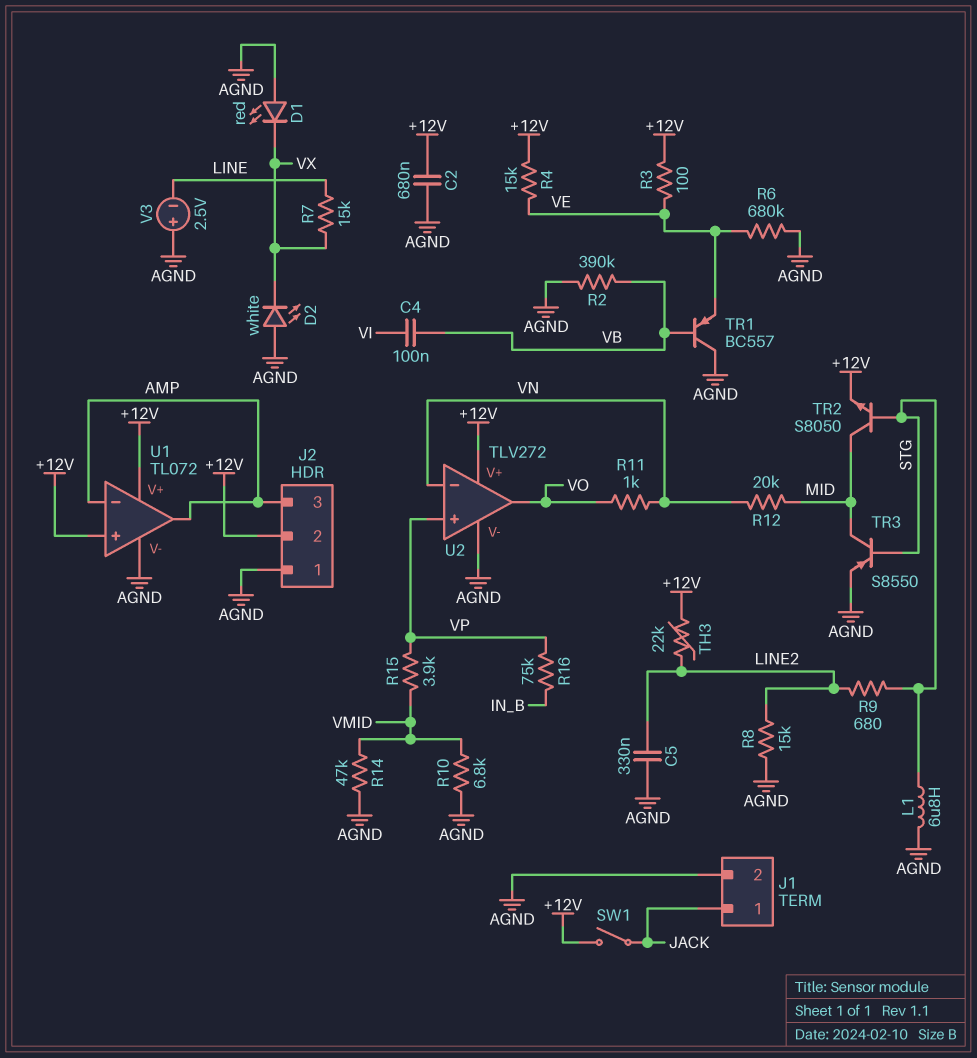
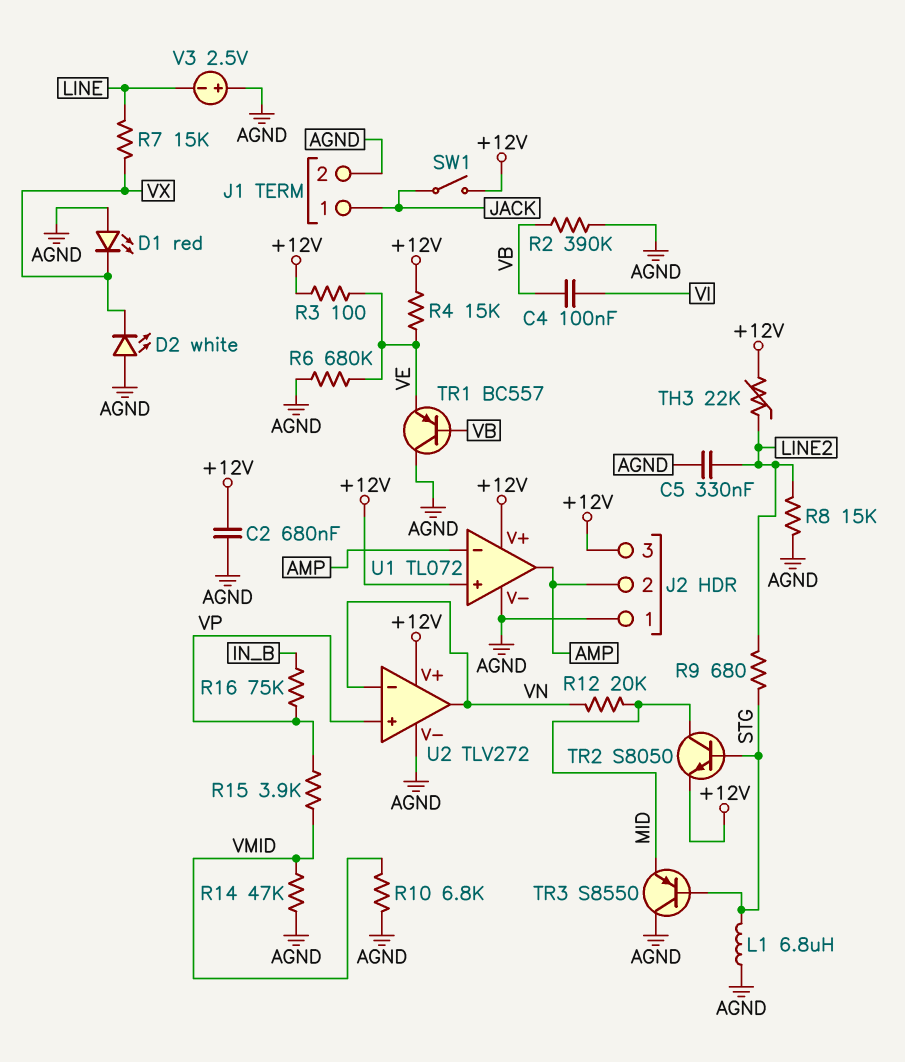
J2 pin 2: +12V -> AMP
J2 pin 3: AMP -> +12V
R11: 1k (VN, VO) -> none
TR3: PNP S8550 (B STG, C MID, E AGND) -> PNP S8550 (B STG, C AGND, E MID)
U2 pin out: VO -> VN

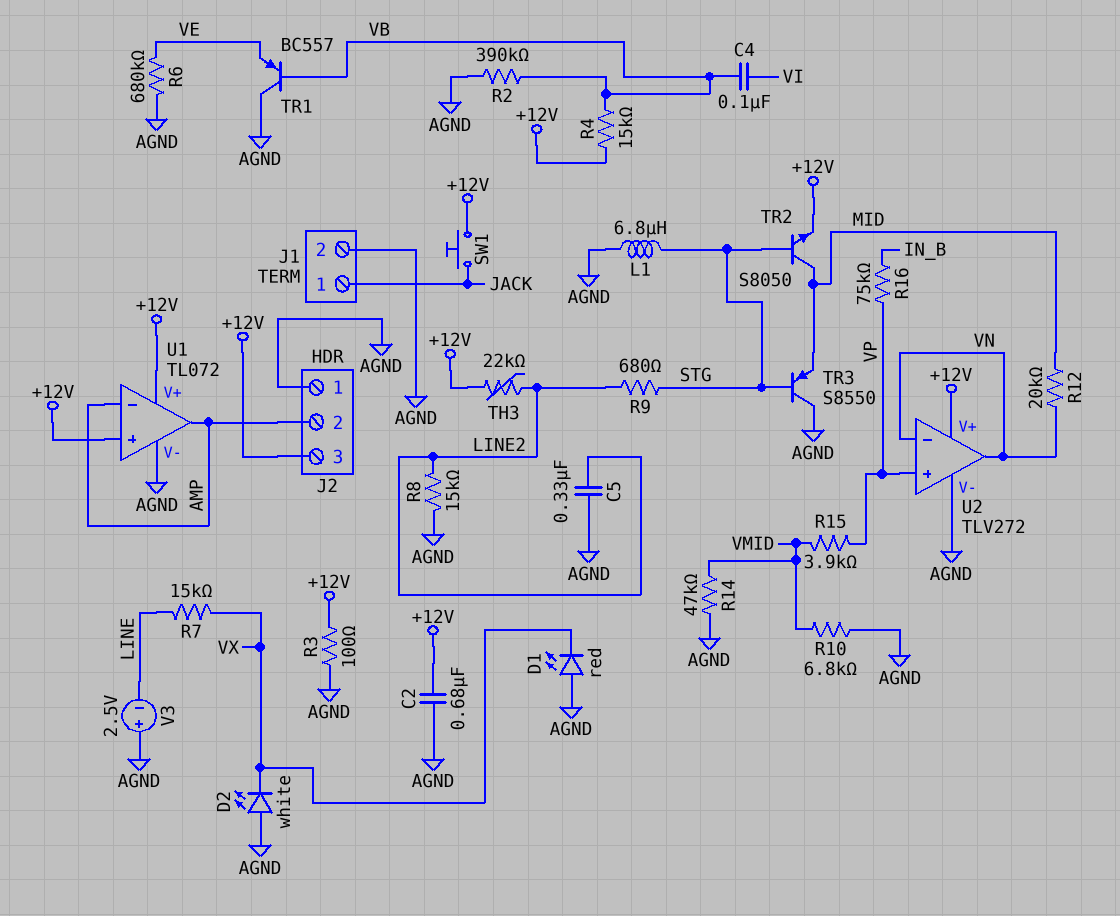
R3: 100 (+12V, VE) -> 100 (+12V, AGND)
R4: 15k (+12V, VE) -> 15k (+12V, VB)
SW1: switch (+12V, JACK) -> button (+12V, JACK)

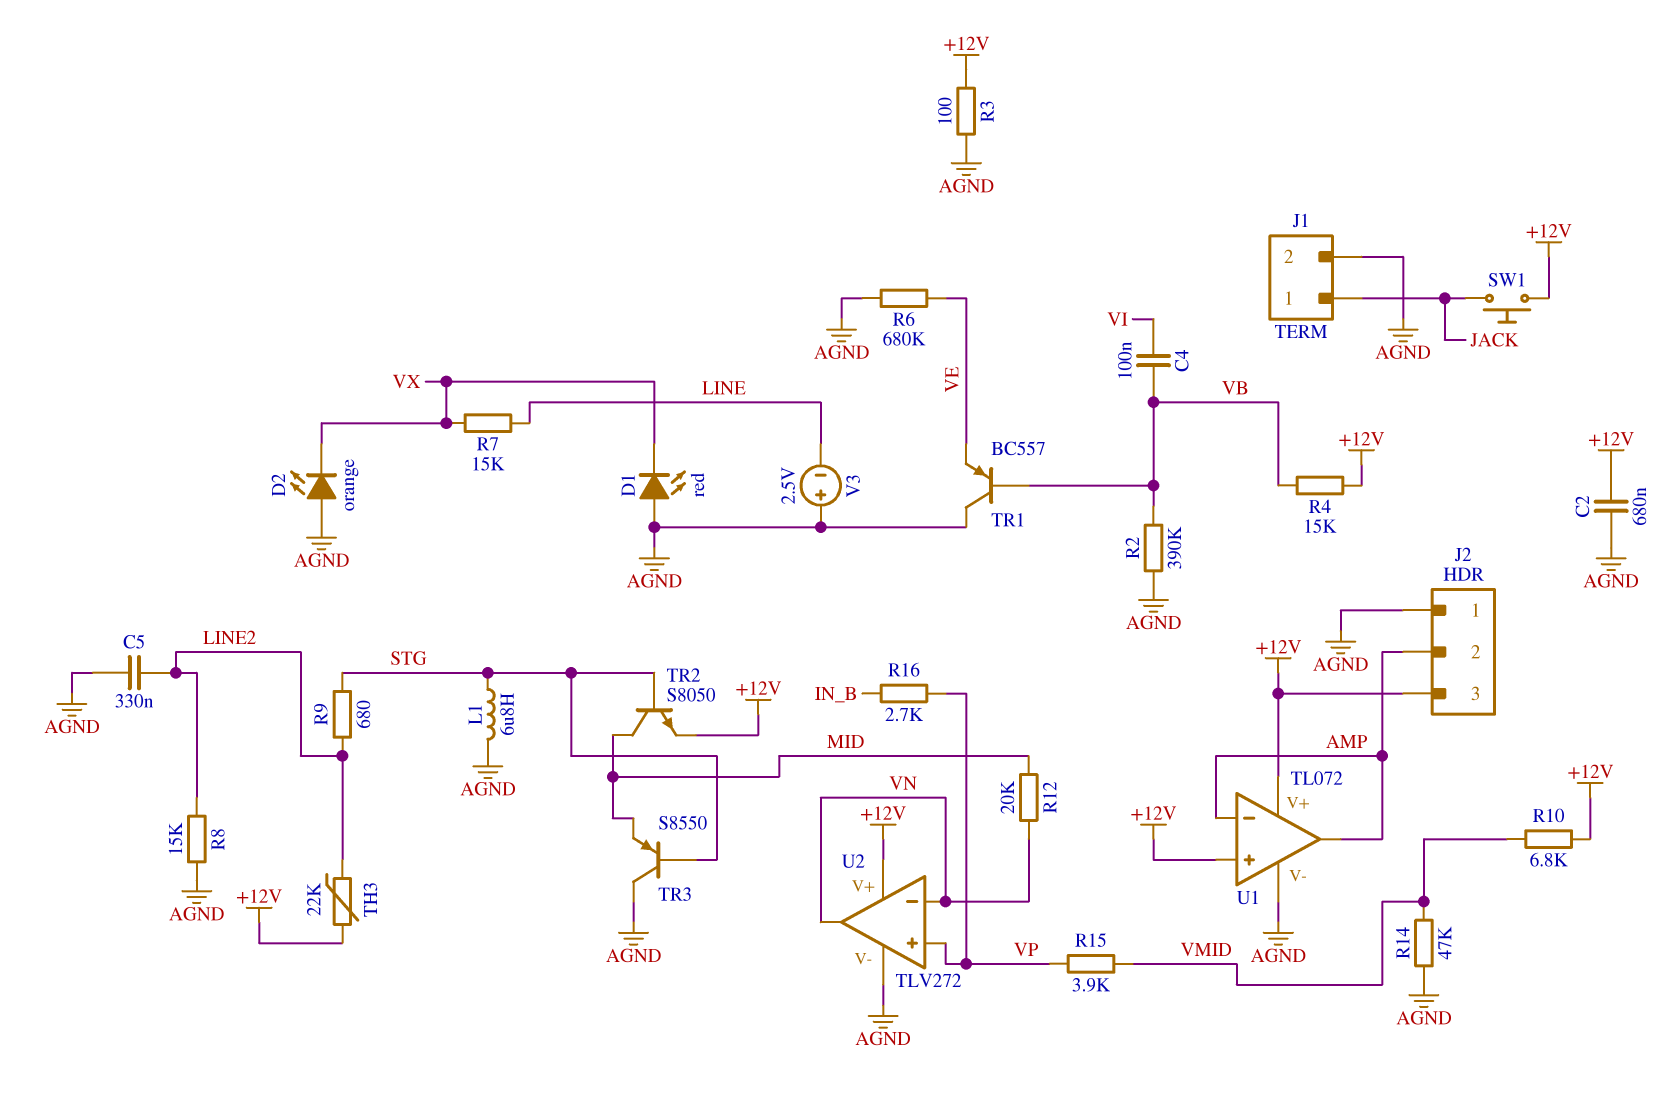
D2: LED white (A AGND, K VX) -> LED orange (A AGND, K VX)
R10: 6.8k (AGND, VMID) -> 6.8k (+12V, VMID)
R16: 75k (IN_B, VP) -> 2.7k (IN_B, VP)

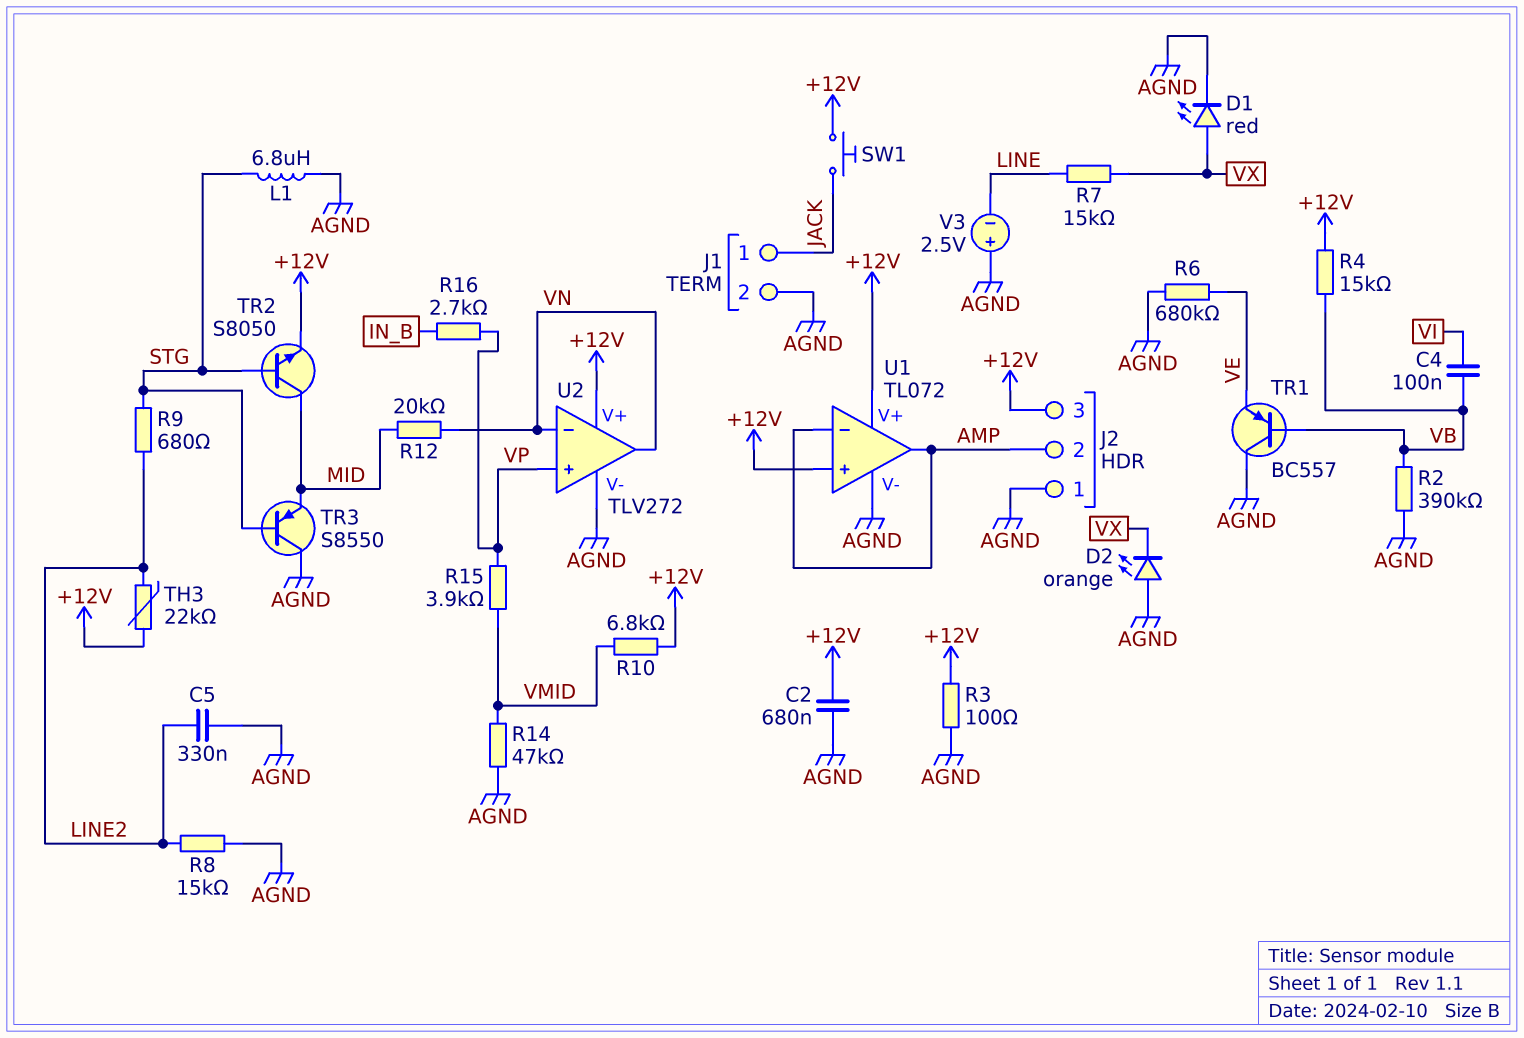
D1: LED red (A AGND, K VX) -> LED red (A VX, K AGND)

